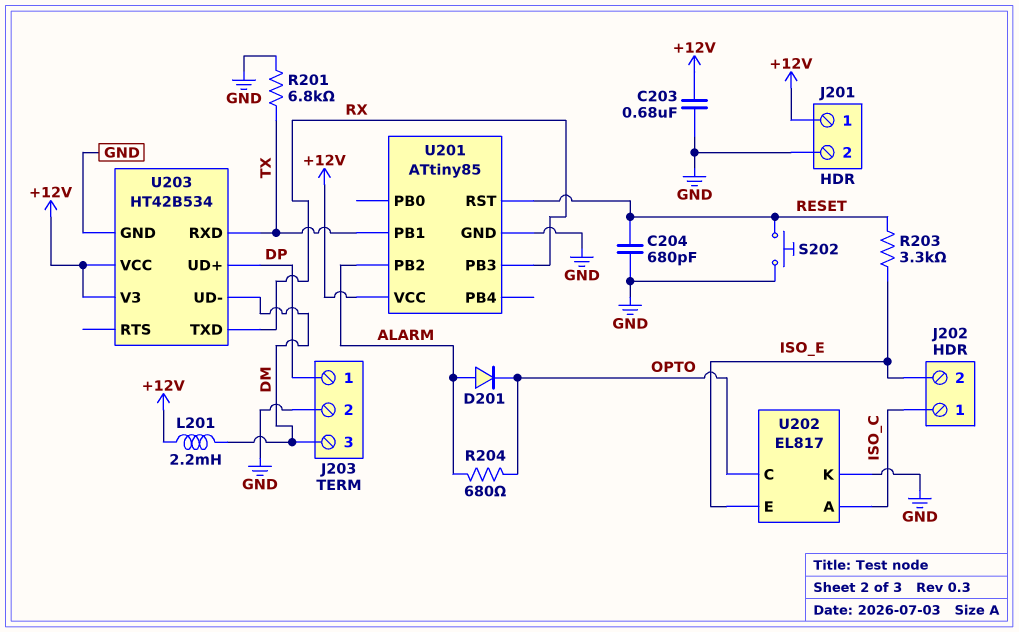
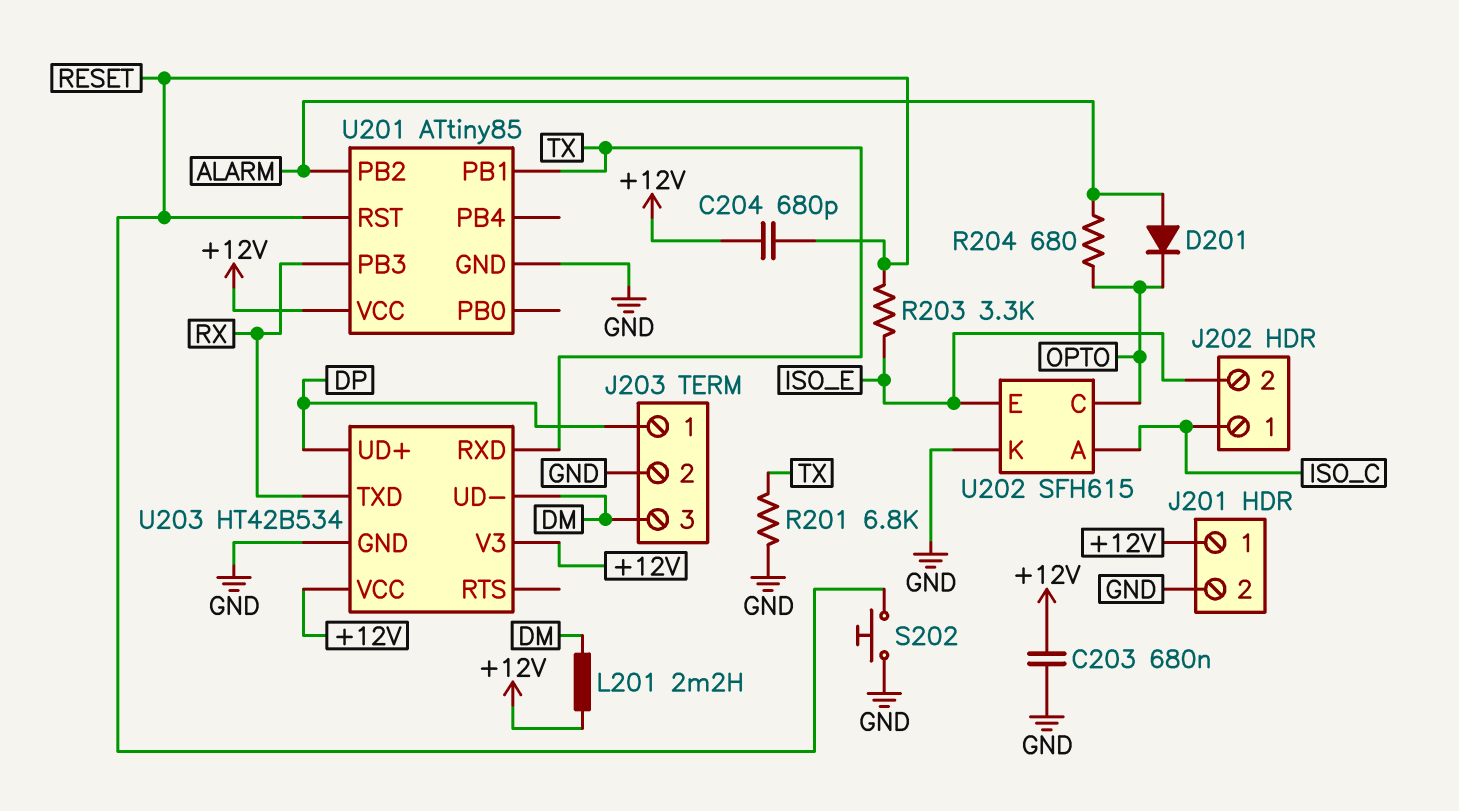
C204: 680pF (GND, RESET) -> 680pF (+12V, RESET)
U202: EL817 -> SFH615

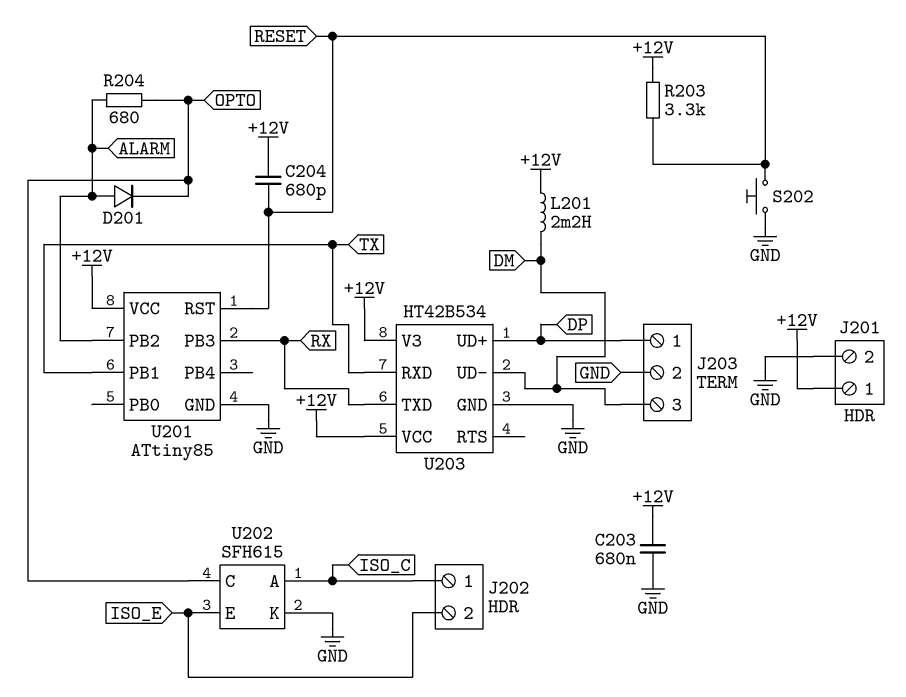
R201: 6.8k (GND, TX) -> none
R203: 3.3k (ISO_E, RESET) -> 3.3k (+12V, RESET)

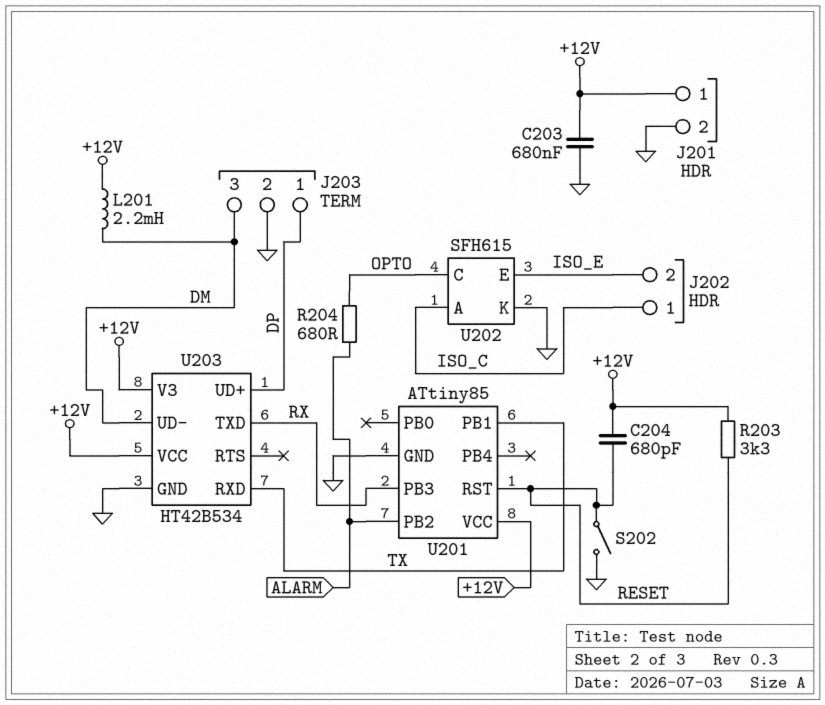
D201: diode (A ALARM, K OPTO) -> none
S202: button (GND, RESET) -> switch (GND, RESET)

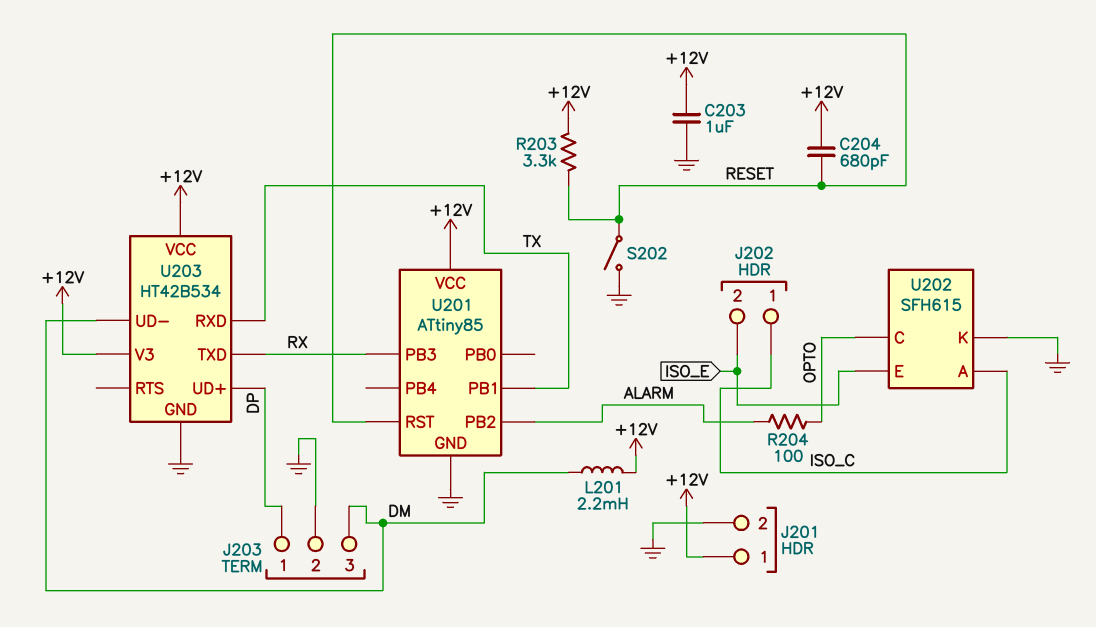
C203: 680nF (+12V, GND) -> 1uF (+12V, GND)
R204: 680 (ALARM, OPTO) -> 100 (ALARM, OPTO)

